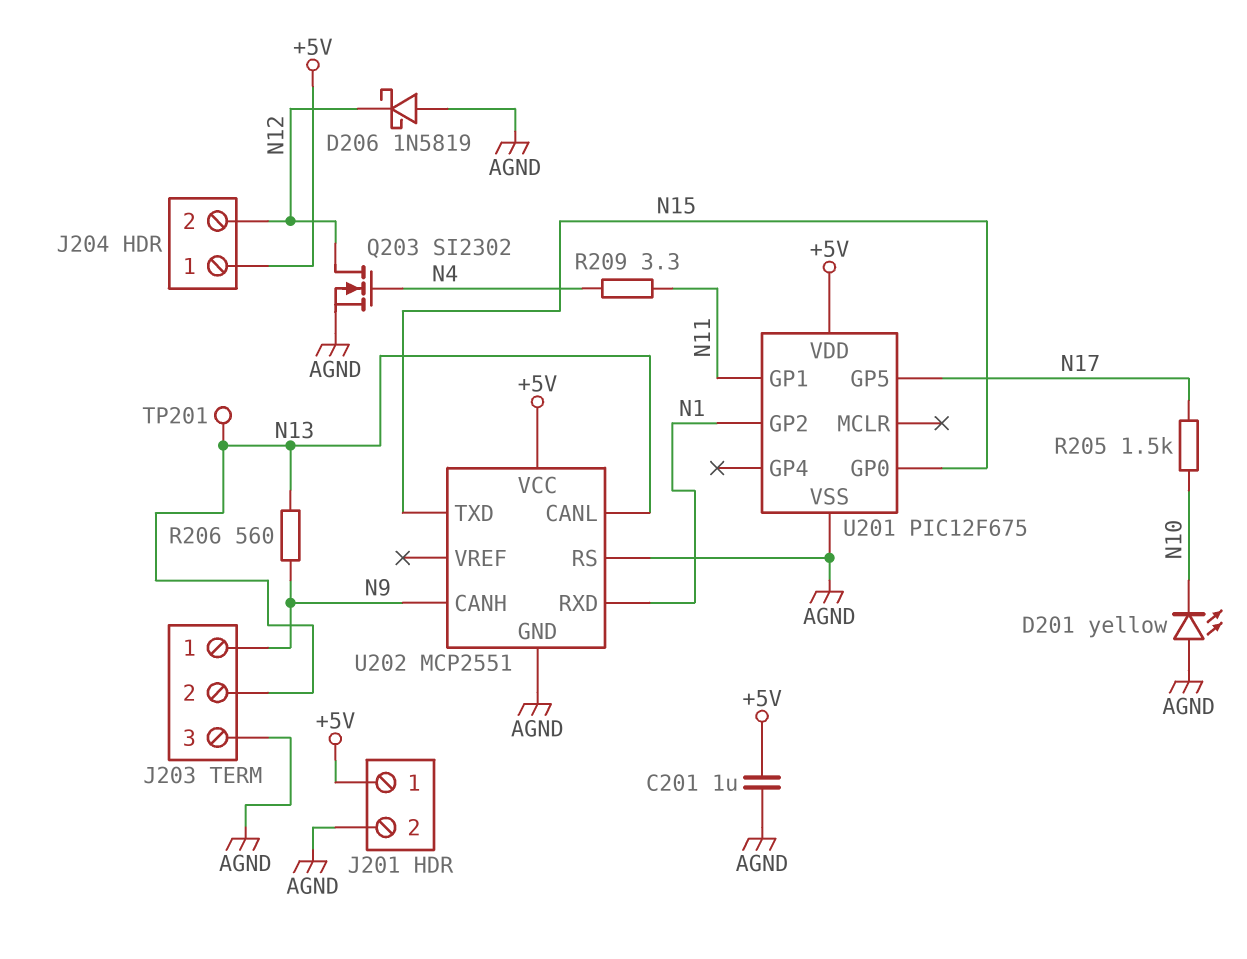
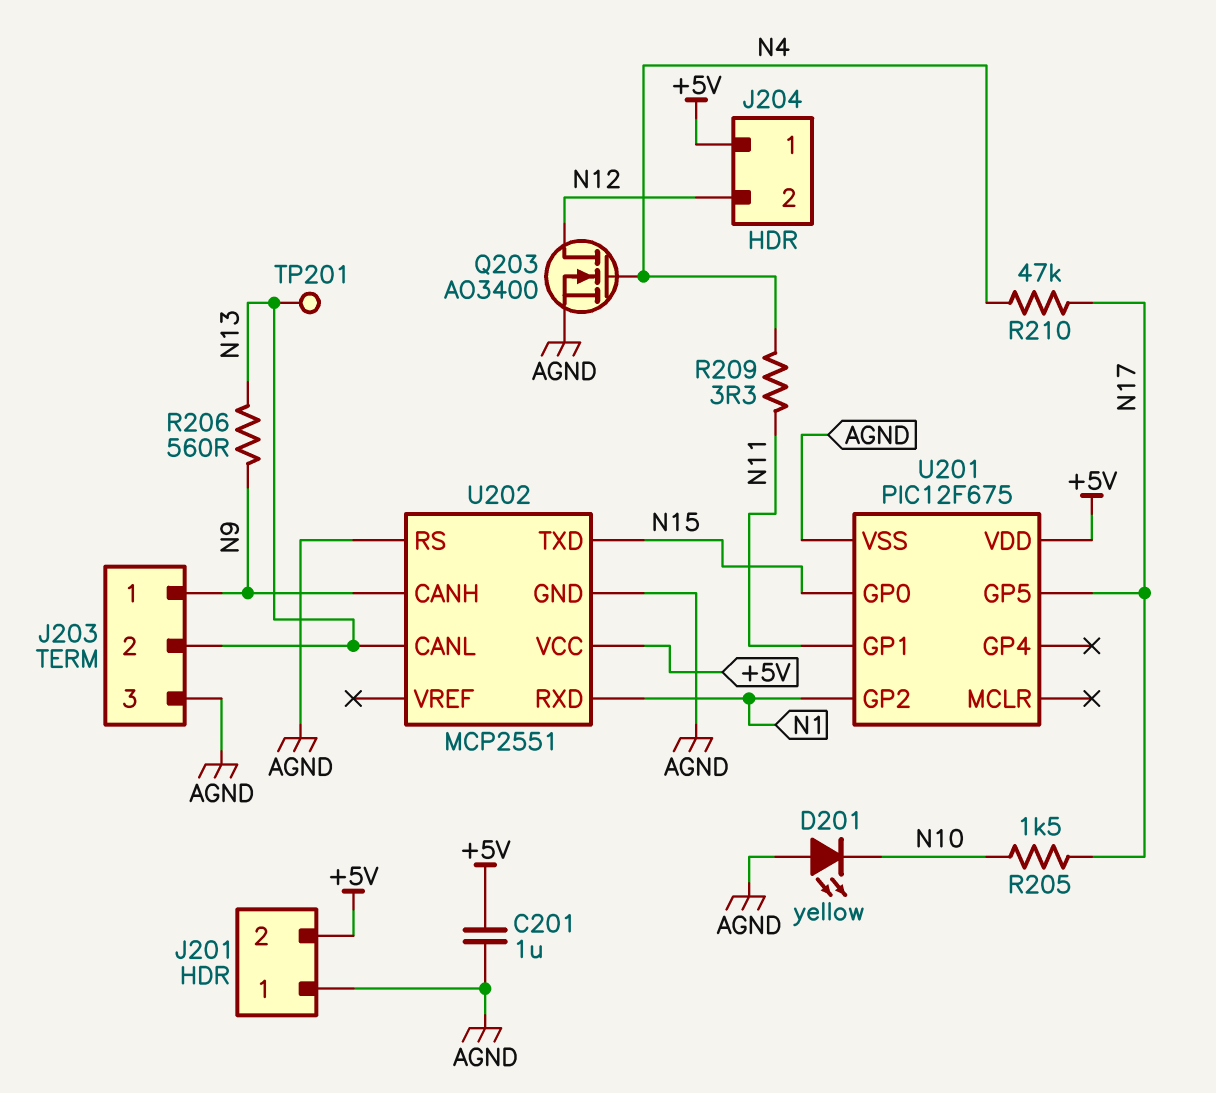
D206: schottky 1N5819 (A AGND, K N12) -> none
J201 pin 1: +5V -> AGND
J201 pin 2: AGND -> +5V
Q203: NMOS SI2302 (G N4, D N12, S AGND) -> NMOS AO3400 (G N4, D N12, S AGND)
R210: none -> 47k (N4, N17)

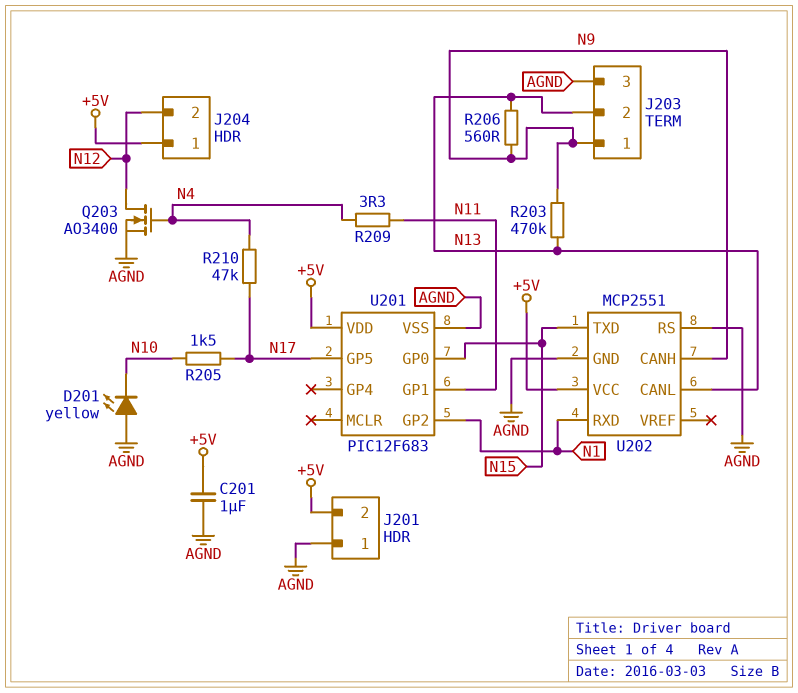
R203: none -> 470k (N9, N13)
TP201: test point (N13) -> none
U201: PIC12F675 -> PIC12F683

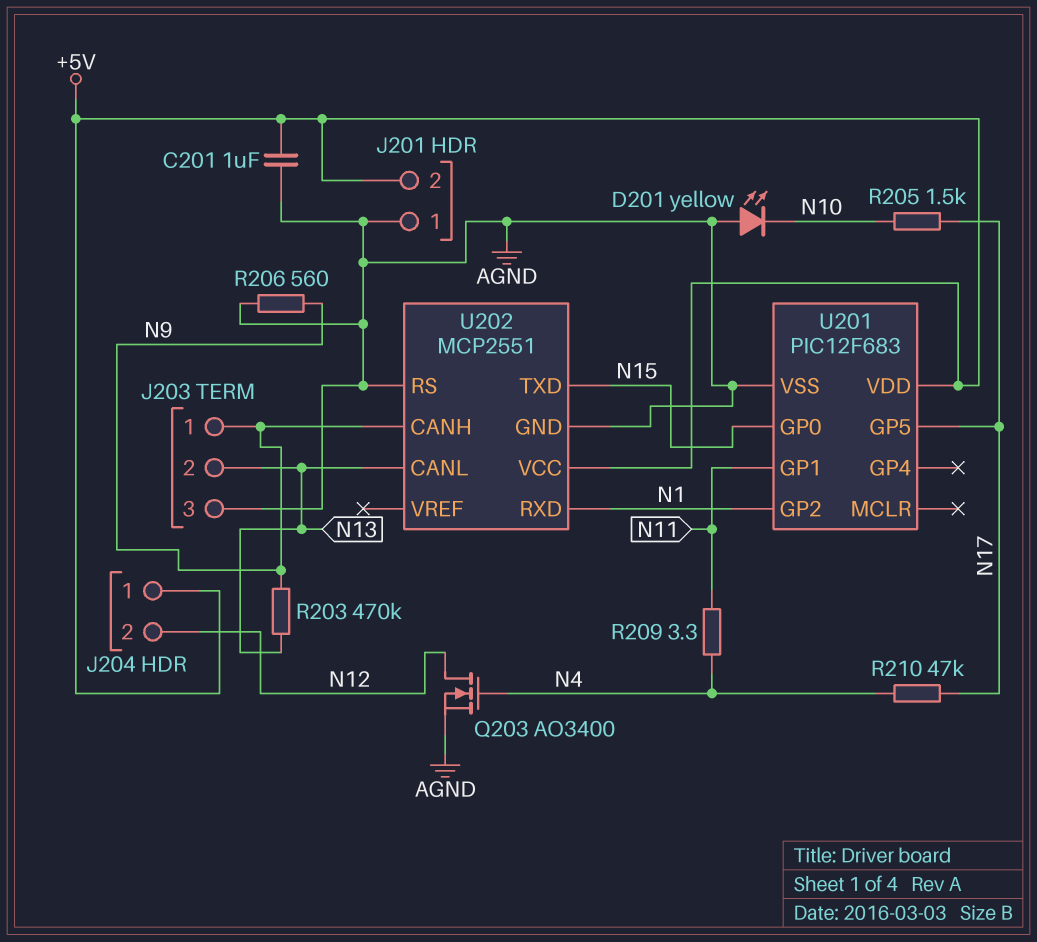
R206: 560 (N9, N13) -> 560 (AGND, N9)

